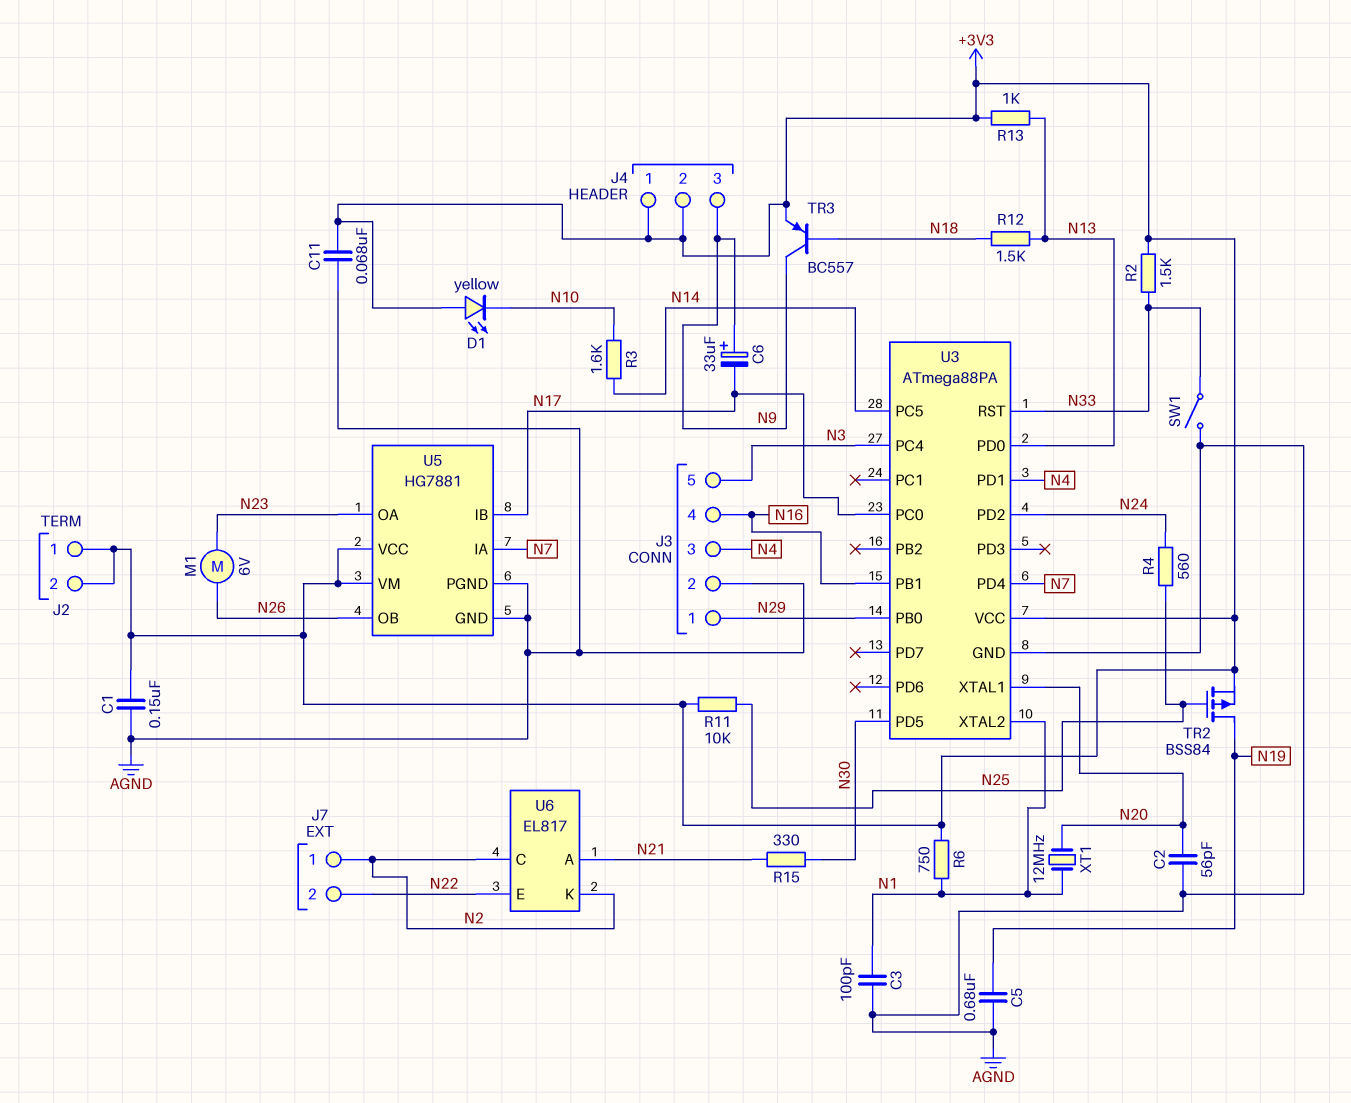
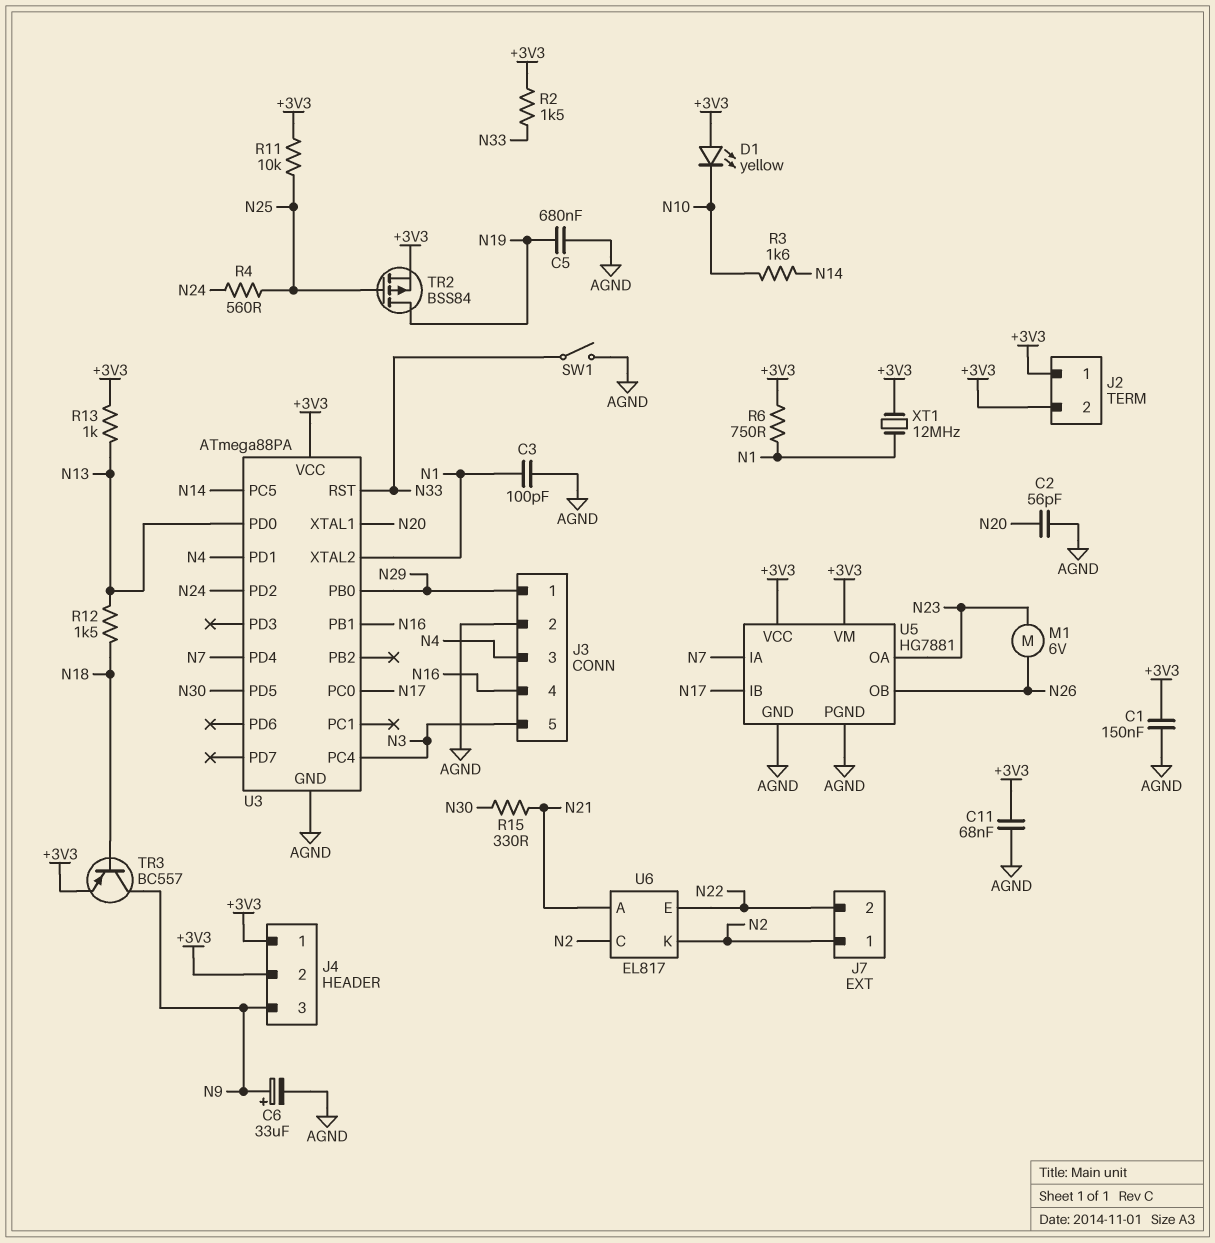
C6: 33uF (plus N9, minus N17) -> 33uF (plus N9, minus AGND)
XT1: 12MHz (N1, N20) -> 12MHz (+3V3, N1)

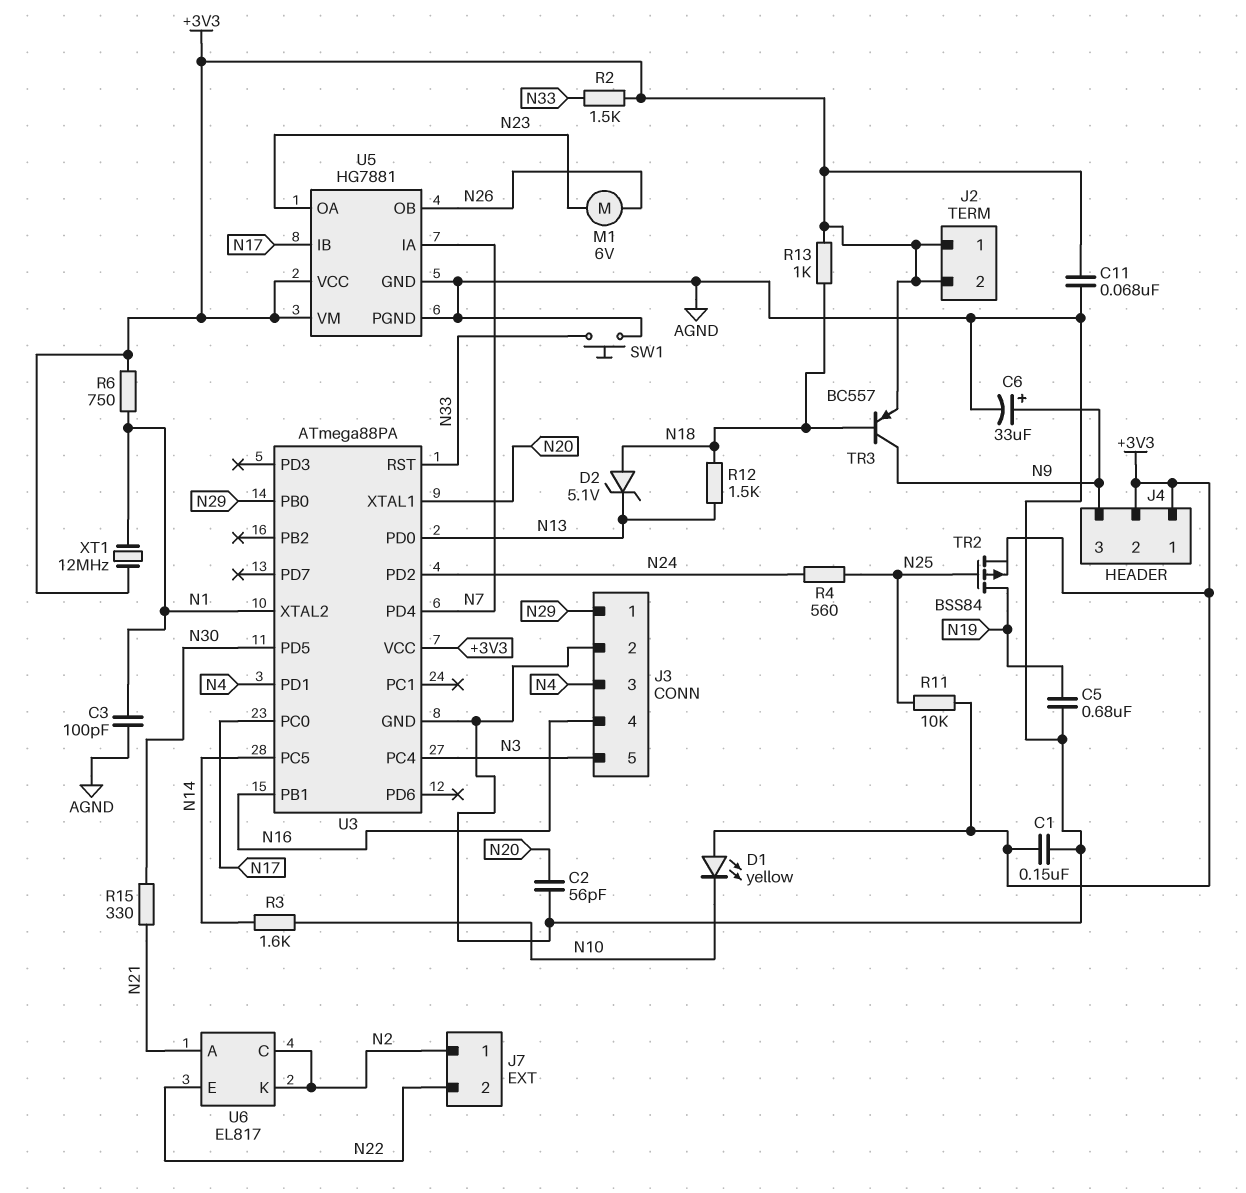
D2: none -> zener 5.1V (A N18, K N13)
R13: 1k (+3V3, N13) -> 1k (+3V3, N18)
SW1: switch (AGND, N33) -> button (AGND, N33)

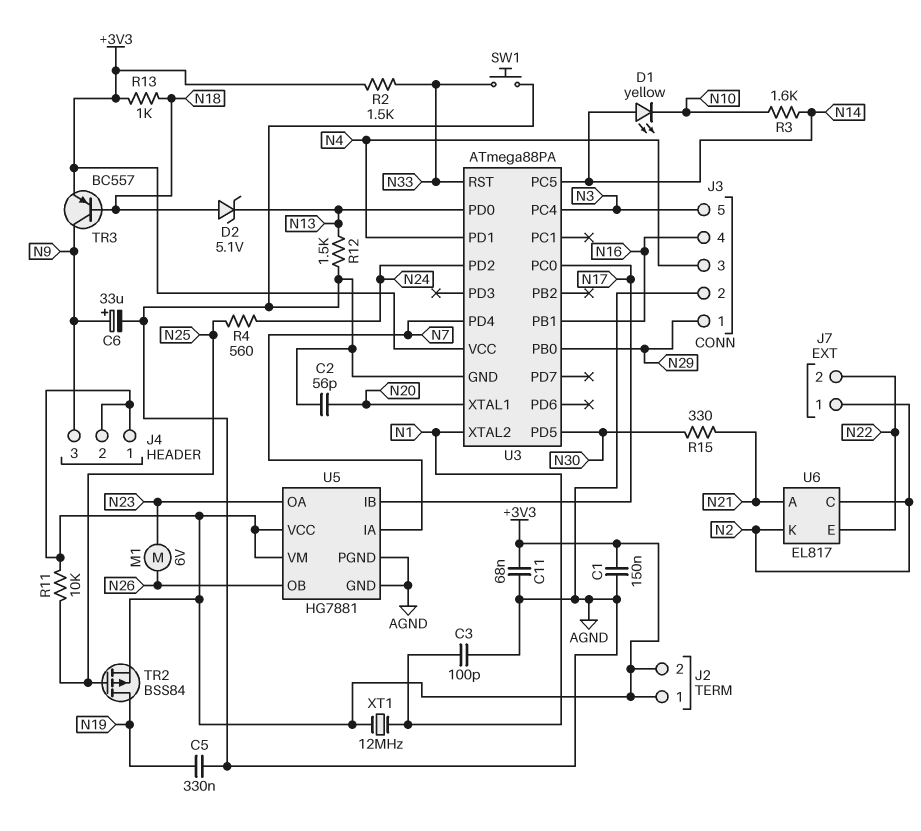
C5: 680nF (AGND, N19) -> 330nF (AGND, N19)
D1: LED yellow (A +3V3, K N10) -> LED yellow (A N14, K N10)
R6: 750 (+3V3, N1) -> none
R12: 1.5k (N13, N18) -> 1.5k (AGND, N13)

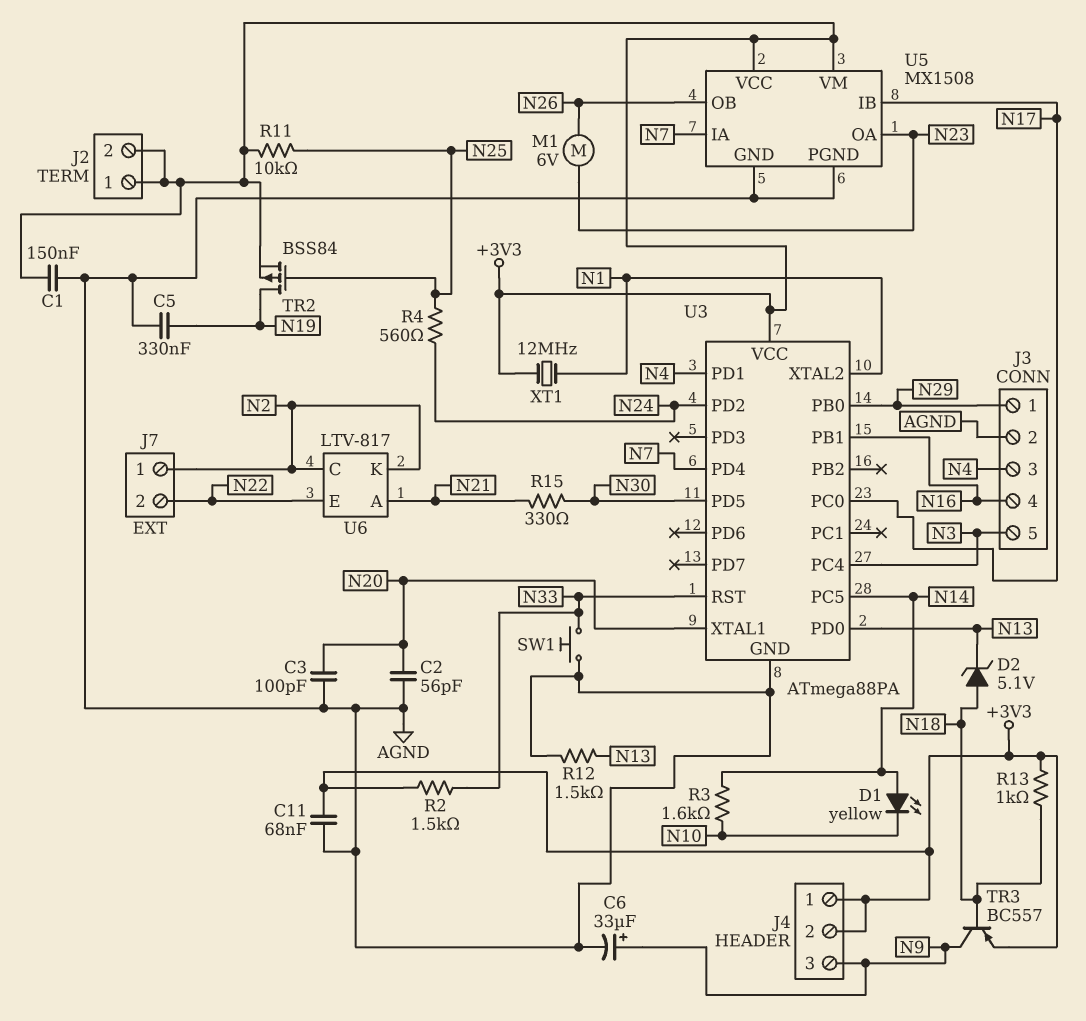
C3: 100pF (AGND, N1) -> 100pF (AGND, N20)
U5: HG7881 -> MX1508
U6: EL817 -> LTV-817

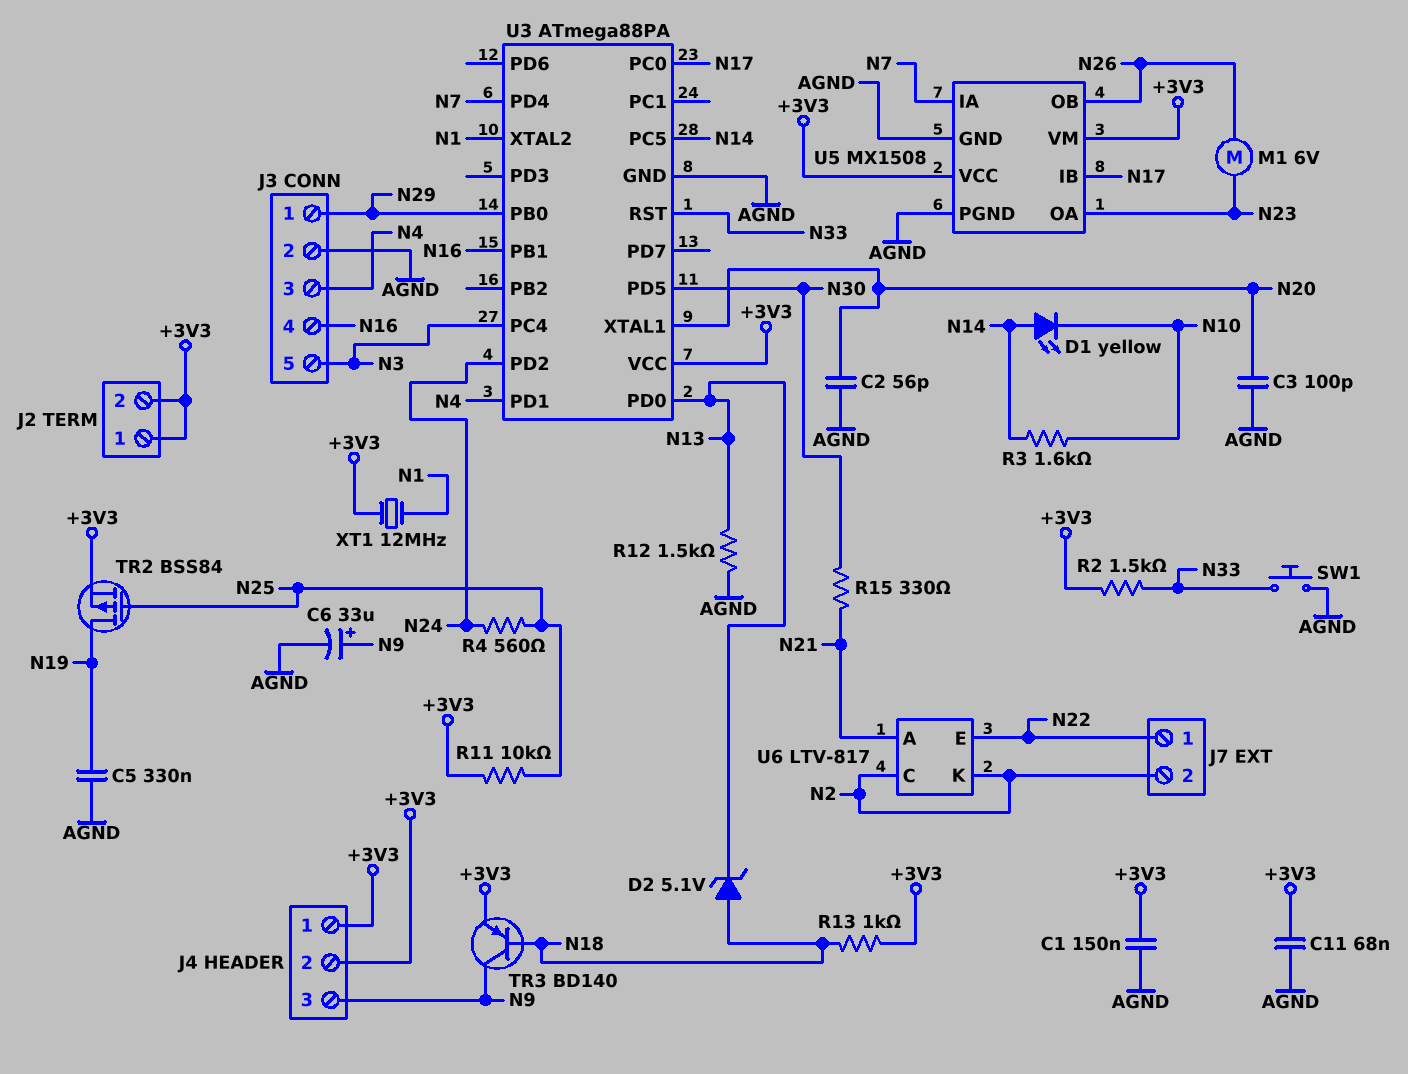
J7 pin 1: N2 -> N22
J7 pin 2: N22 -> N2
TR3: PNP BC557 (B N18, C N9, E +3V3) -> PNP BD140 (B N18, C N9, E +3V3)

